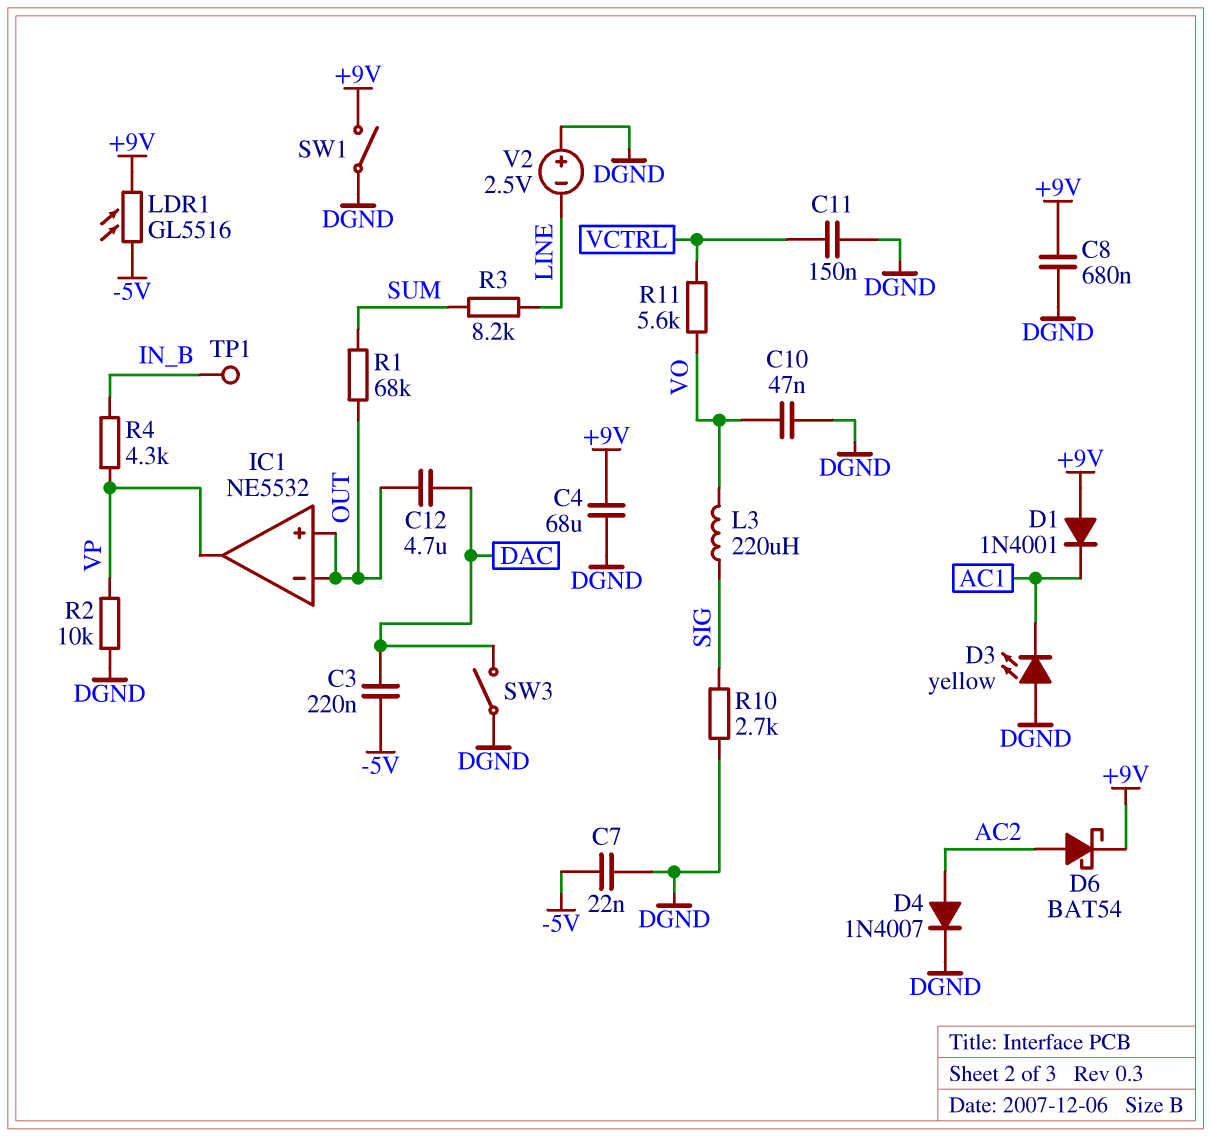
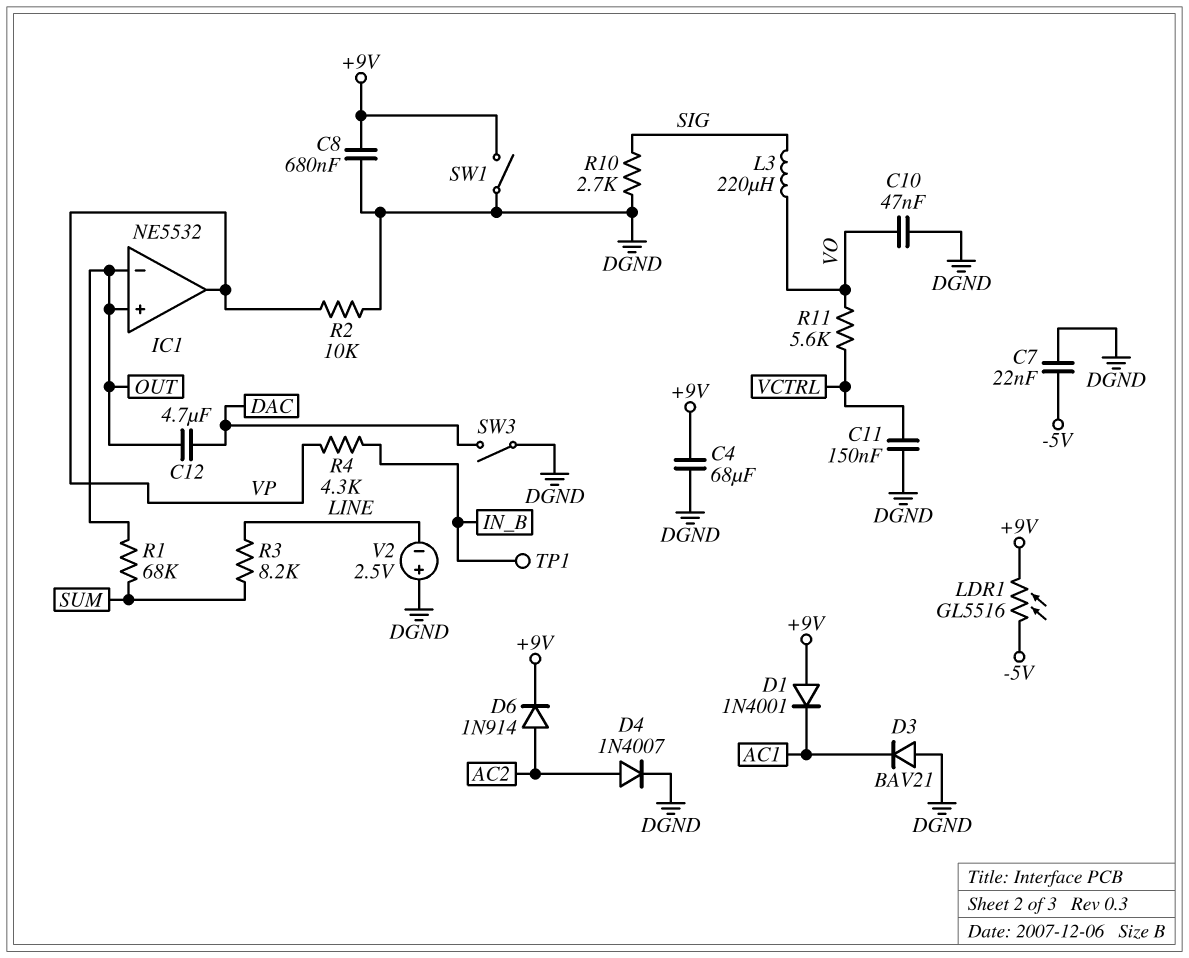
C3: 220nF (-5V, DAC) -> none
D3: LED yellow (A DGND, K AC1) -> diode BAV21 (A DGND, K AC1)
D6: schottky BAT54 (A AC2, K +9V) -> diode 1N914 (A AC2, K +9V)

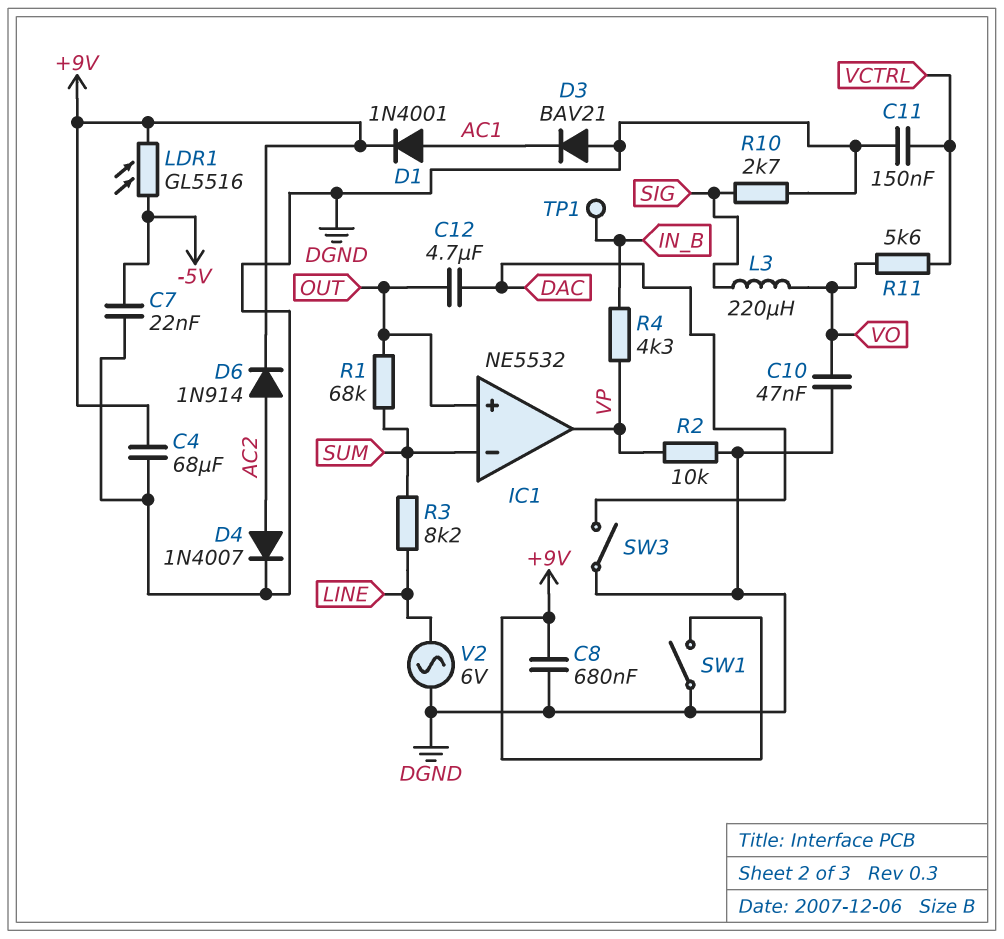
D1: diode 1N4001 (A +9V, K AC1) -> diode 1N4001 (A AC1, K +9V)
IC1 pin in-: OUT -> SUM
V2: 2.5V (plus DGND, minus LINE) -> AC 6V (DGND, LINE)

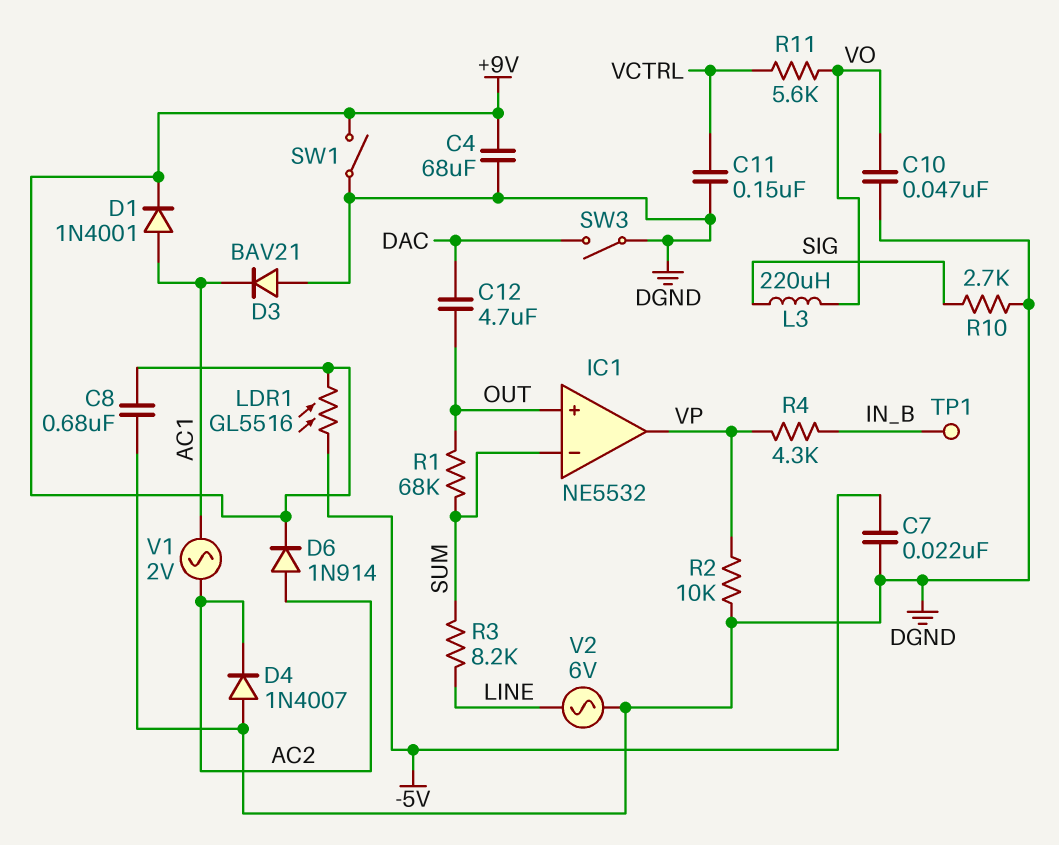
D4: diode 1N4007 (A AC2, K DGND) -> diode 1N4007 (A DGND, K AC2)
V1: none -> AC 2V (AC1, AC2)

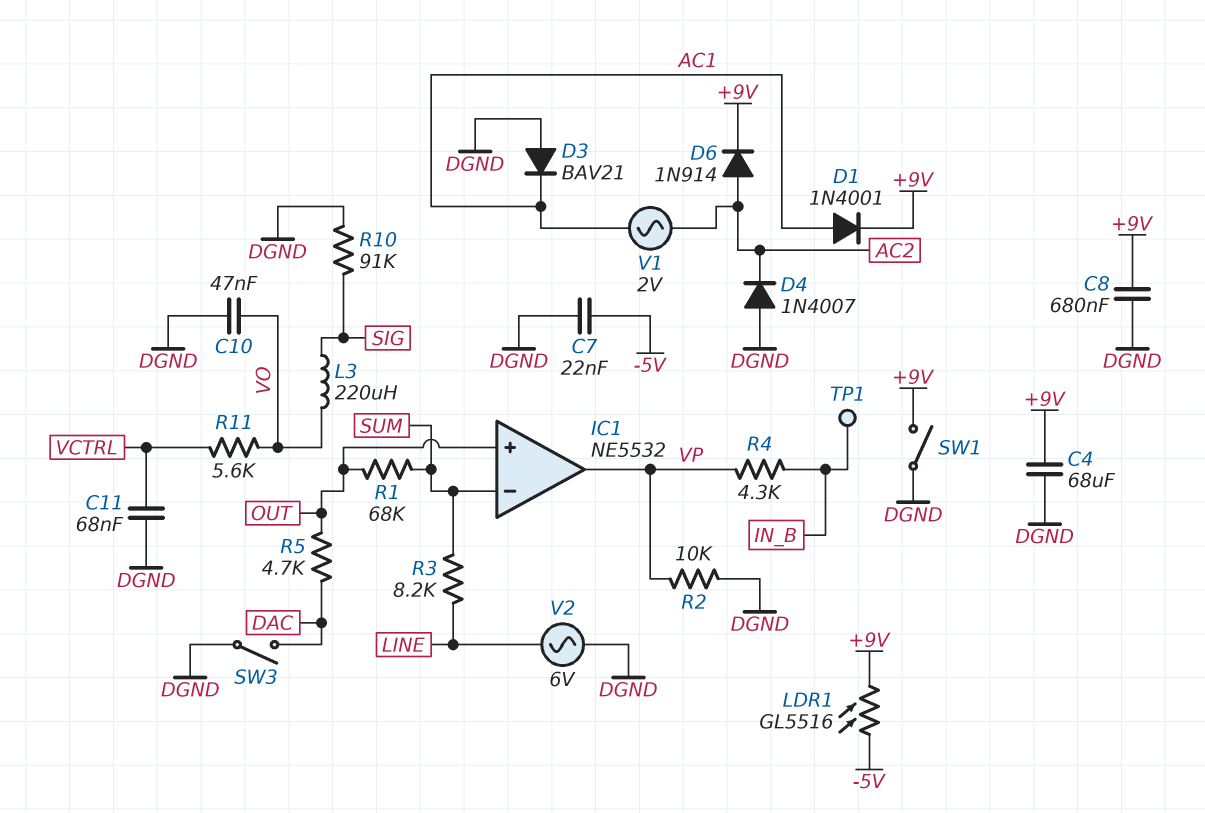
C11: 150nF (DGND, VCTRL) -> 68nF (DGND, VCTRL)
C12: 4.7uF (DAC, OUT) -> none
R5: none -> 4.7k (DAC, OUT)
R10: 2.7k (DGND, SIG) -> 91k (DGND, SIG)

